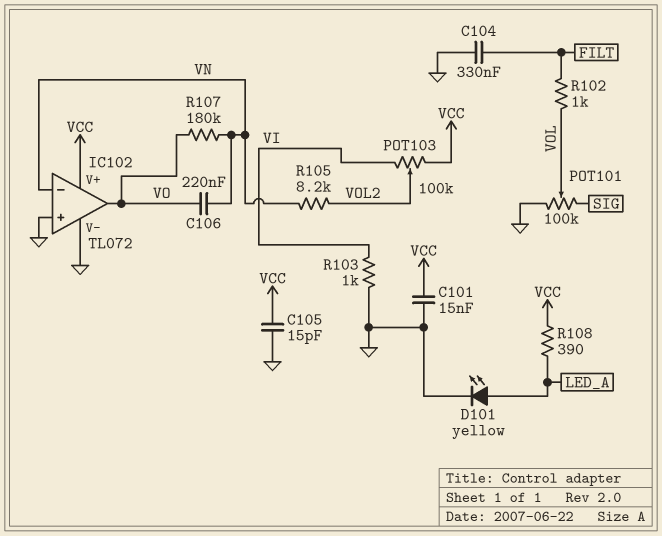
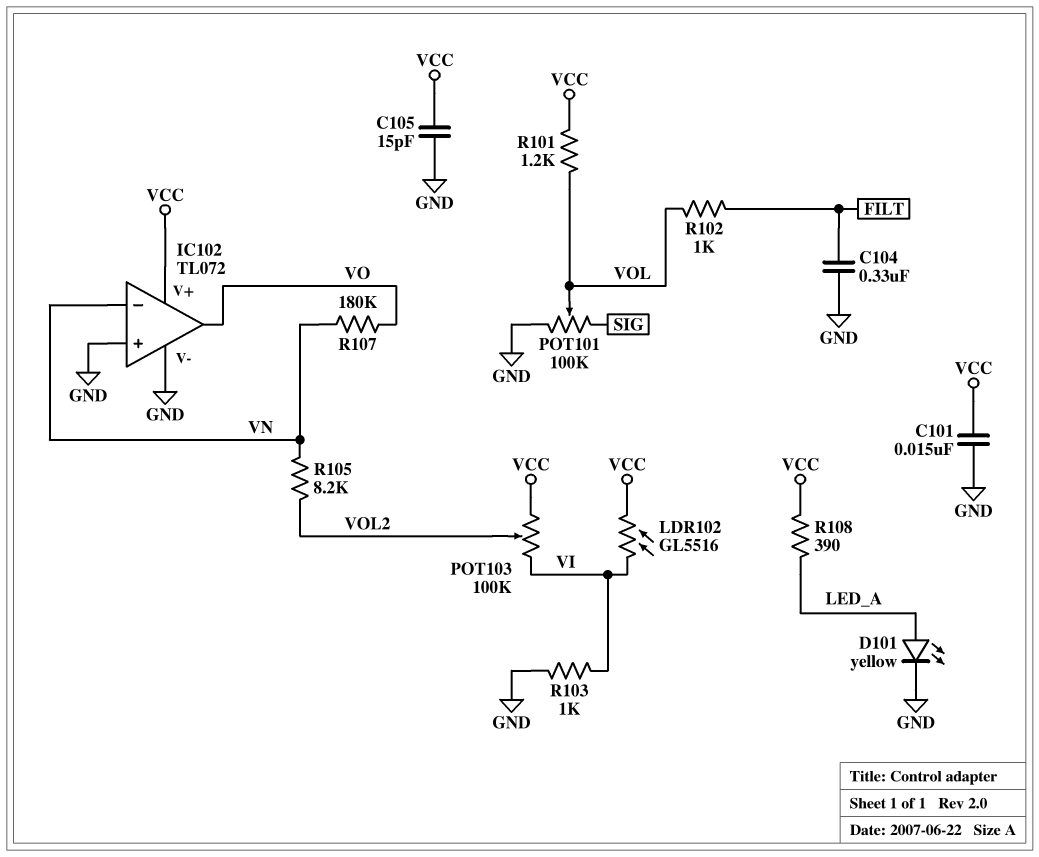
C106: 220nF (VN, VO) -> none
LDR102: none -> GL5516 (VCC, VI)
R101: none -> 1.2k (VCC, VOL)

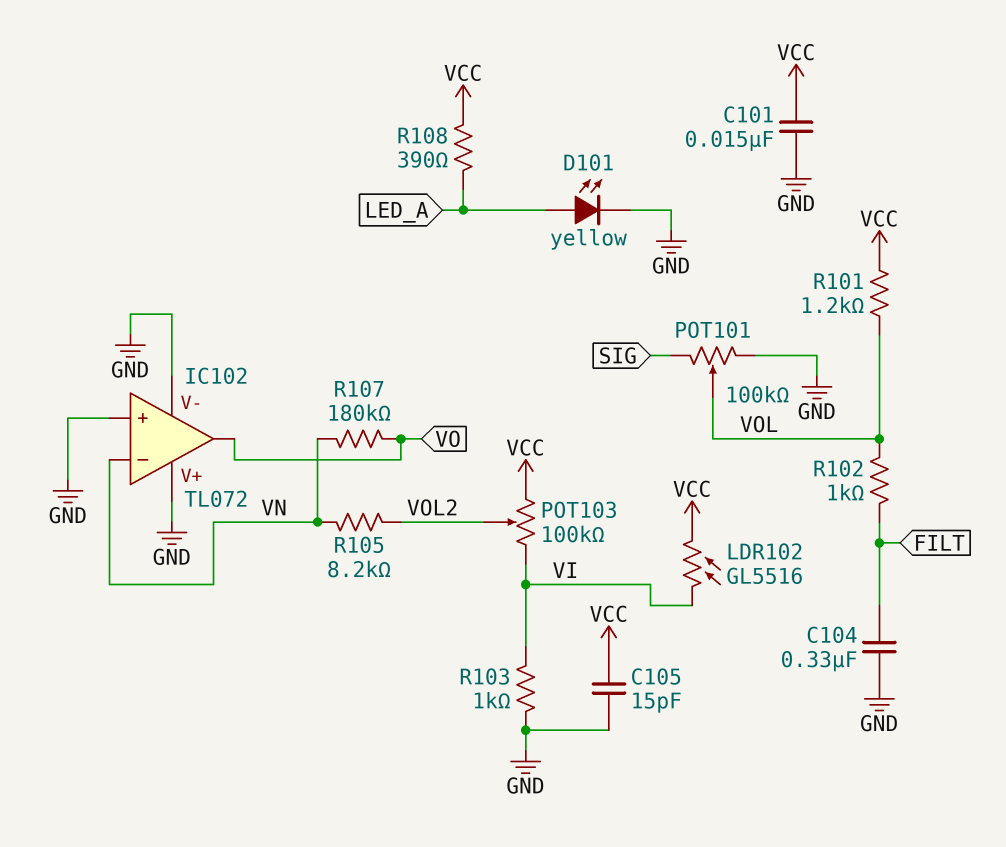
IC102 pin V+: VCC -> GND

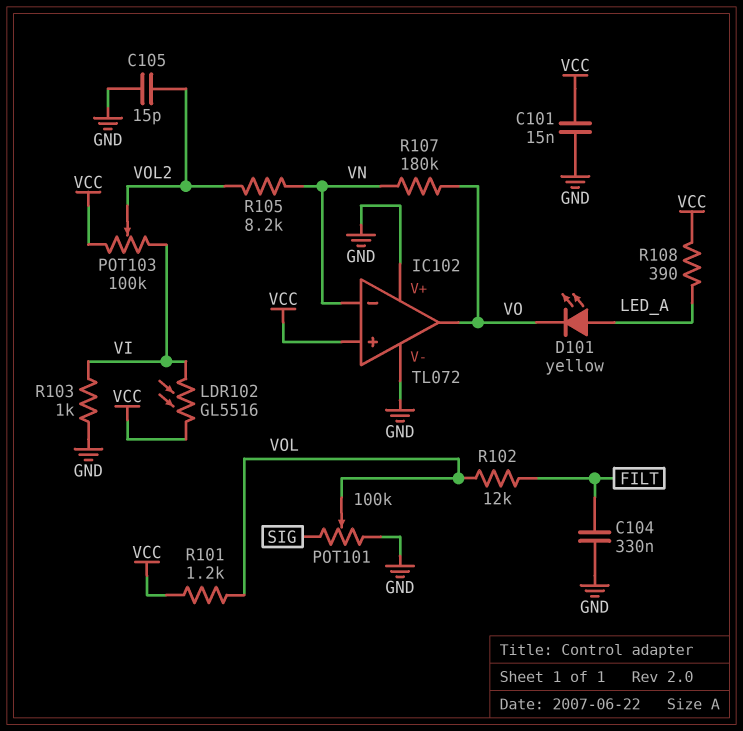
C105: 15pF (GND, VCC) -> 15pF (GND, VOL2)
D101: LED yellow (A LED_A, K GND) -> LED yellow (A LED_A, K VO)
IC102 pin in+: GND -> VCC
R102: 1k (FILT, VOL) -> 12k (FILT, VOL)

